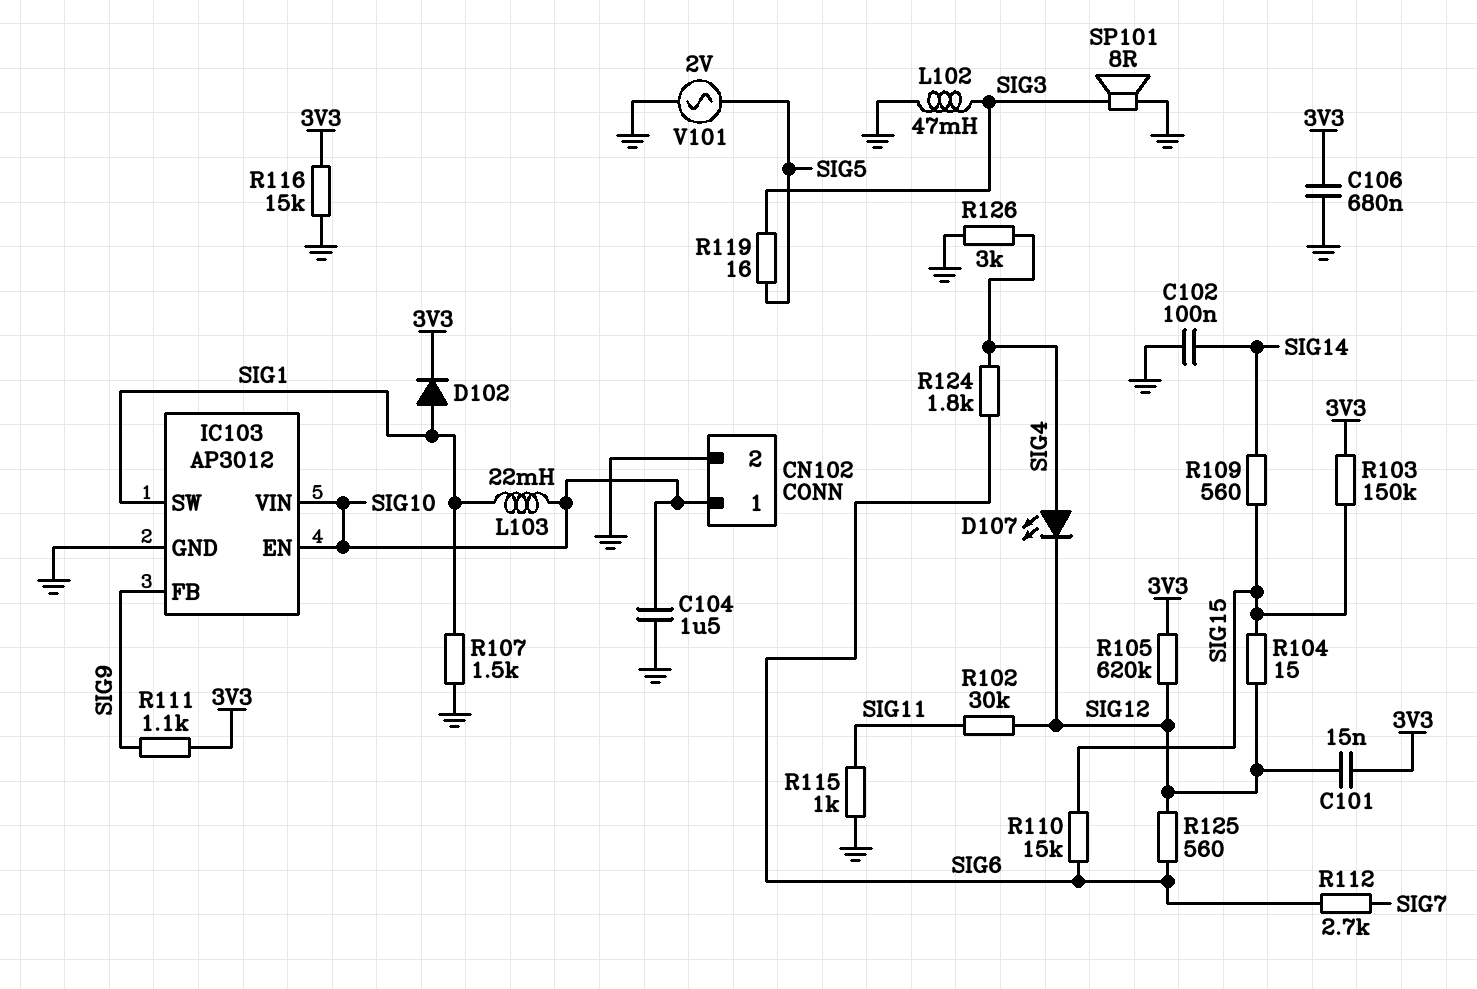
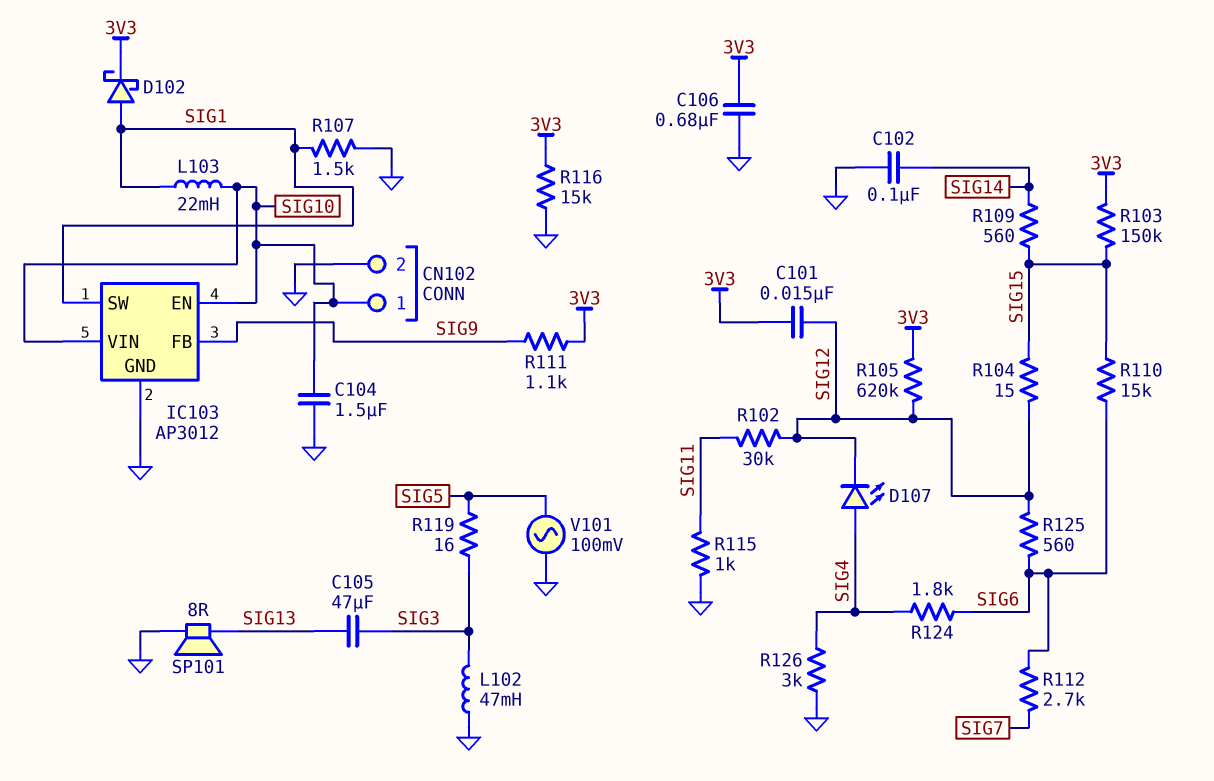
C105: none -> 47uF (SIG3, SIG13)
D102: diode (A SIG1, K 3V3) -> schottky (A SIG1, K 3V3)
SP101: speaker 8R (GND, SIG3) -> speaker 8R (GND, SIG13)
V101: AC 2V (GND, SIG5) -> AC 100mV (GND, SIG5)

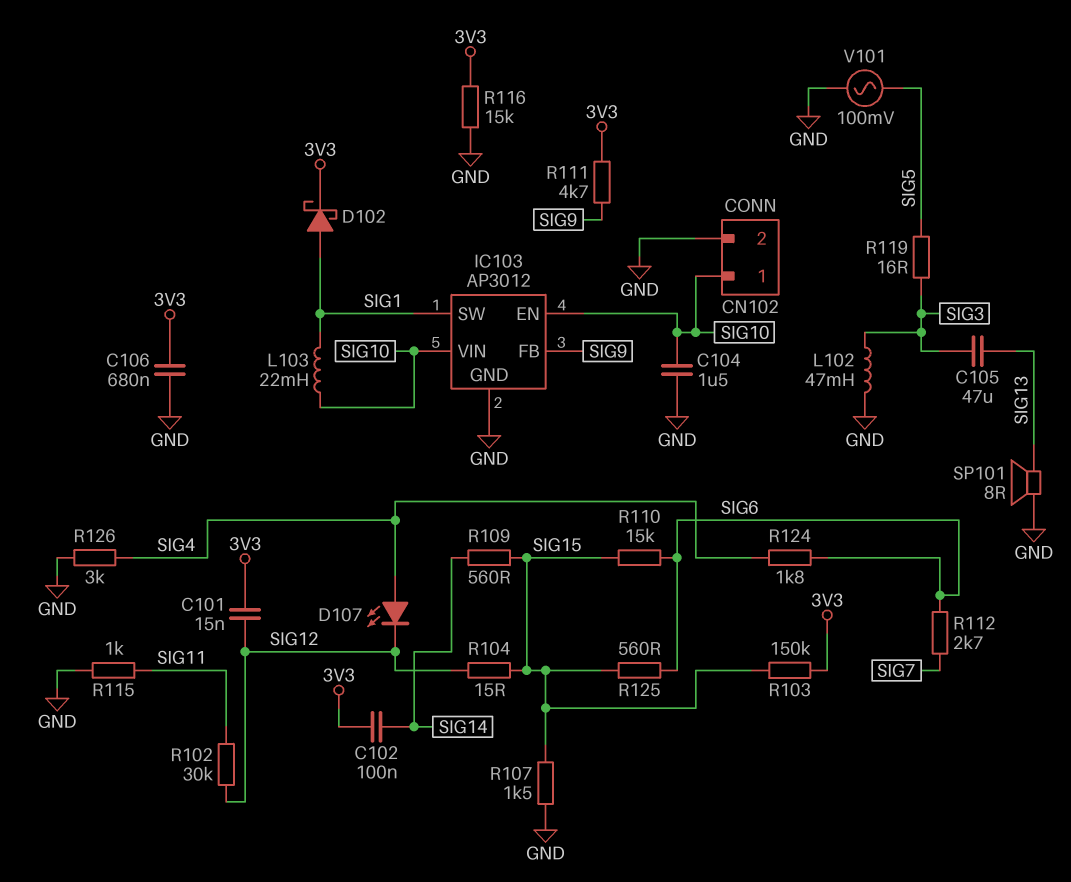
C102: 100nF (GND, SIG14) -> 100nF (3V3, SIG14)
R105: 620k (3V3, SIG12) -> none
R107: 1.5k (GND, SIG1) -> 1.5k (GND, SIG15)
R111: 1.1k (3V3, SIG9) -> 4.7k (3V3, SIG9)
R125: 560 (SIG6, SIG12) -> 560 (SIG6, SIG15)

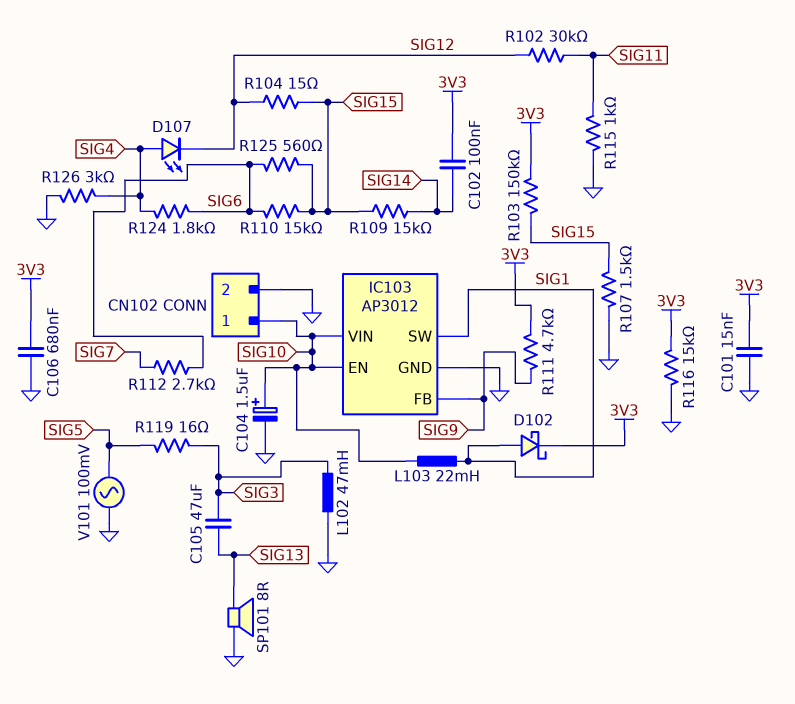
C101: 15nF (3V3, SIG12) -> 15nF (3V3, GND)
C104: 1.5uF (GND, SIG10) -> 1.5uF (plus SIG10, minus GND)
R109: 560 (SIG14, SIG15) -> 15k (SIG14, SIG15)

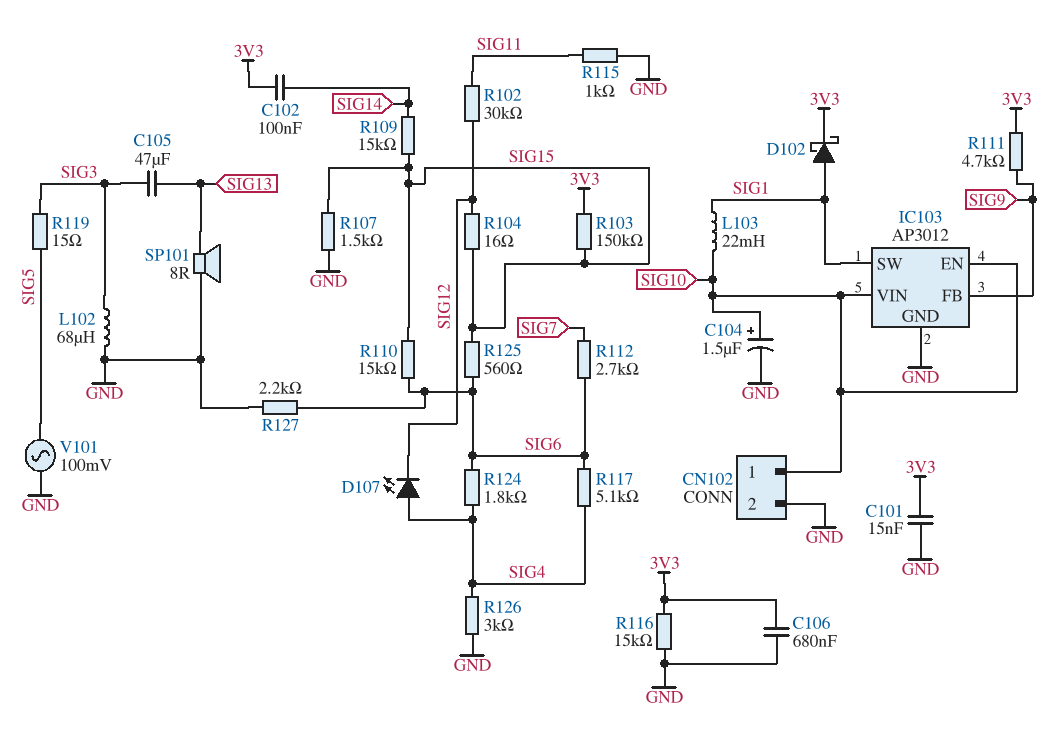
L102: 47mH (GND, SIG3) -> 68uH (GND, SIG3)
R104: 15 (SIG12, SIG15) -> 16 (SIG12, SIG15)
R117: none -> 5.1k (SIG4, SIG6)
R119: 16 (SIG3, SIG5) -> 15 (SIG3, SIG5)
R127: none -> 2.2k (GND, SIG6)

